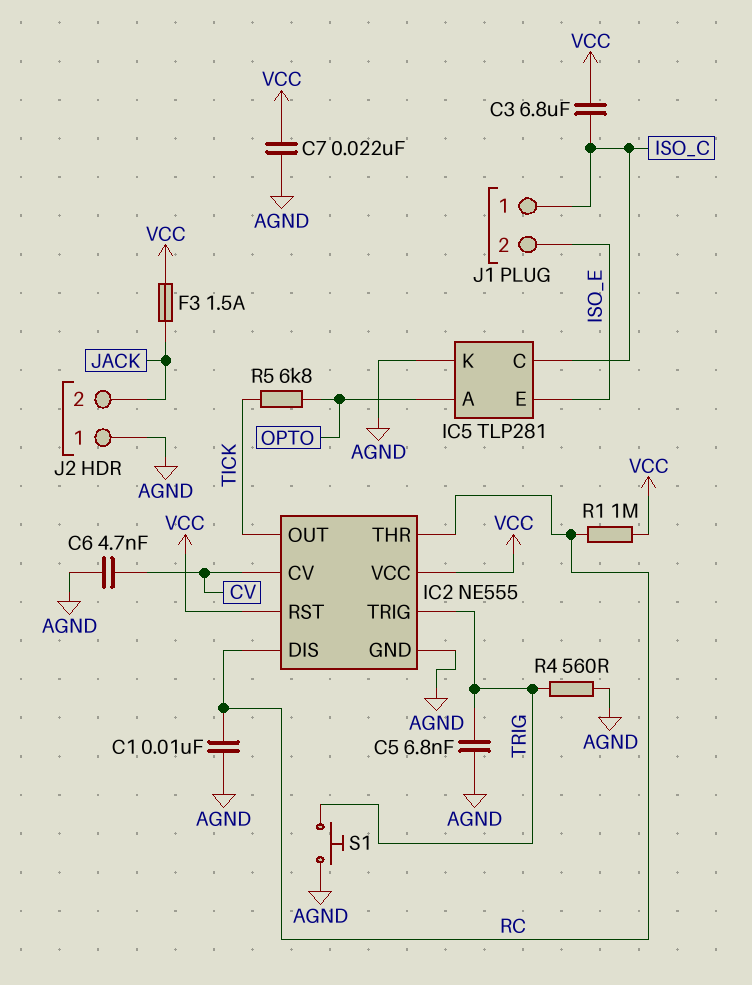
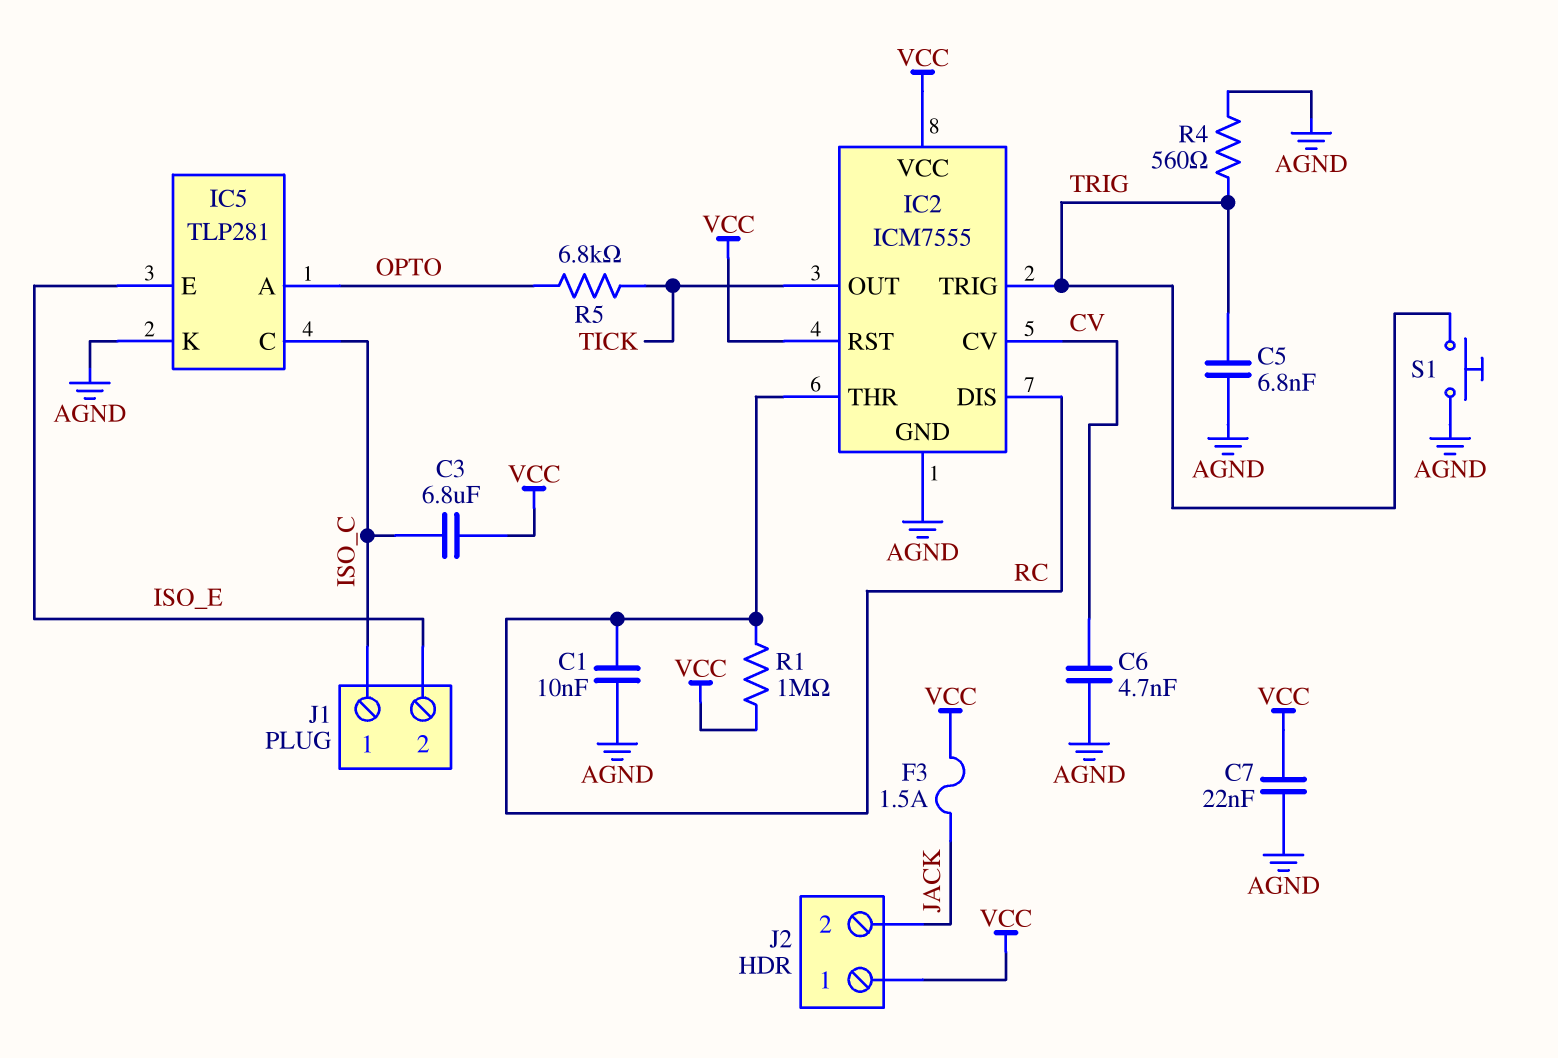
IC2: NE555 -> ICM7555
J2 pin 1: AGND -> VCC

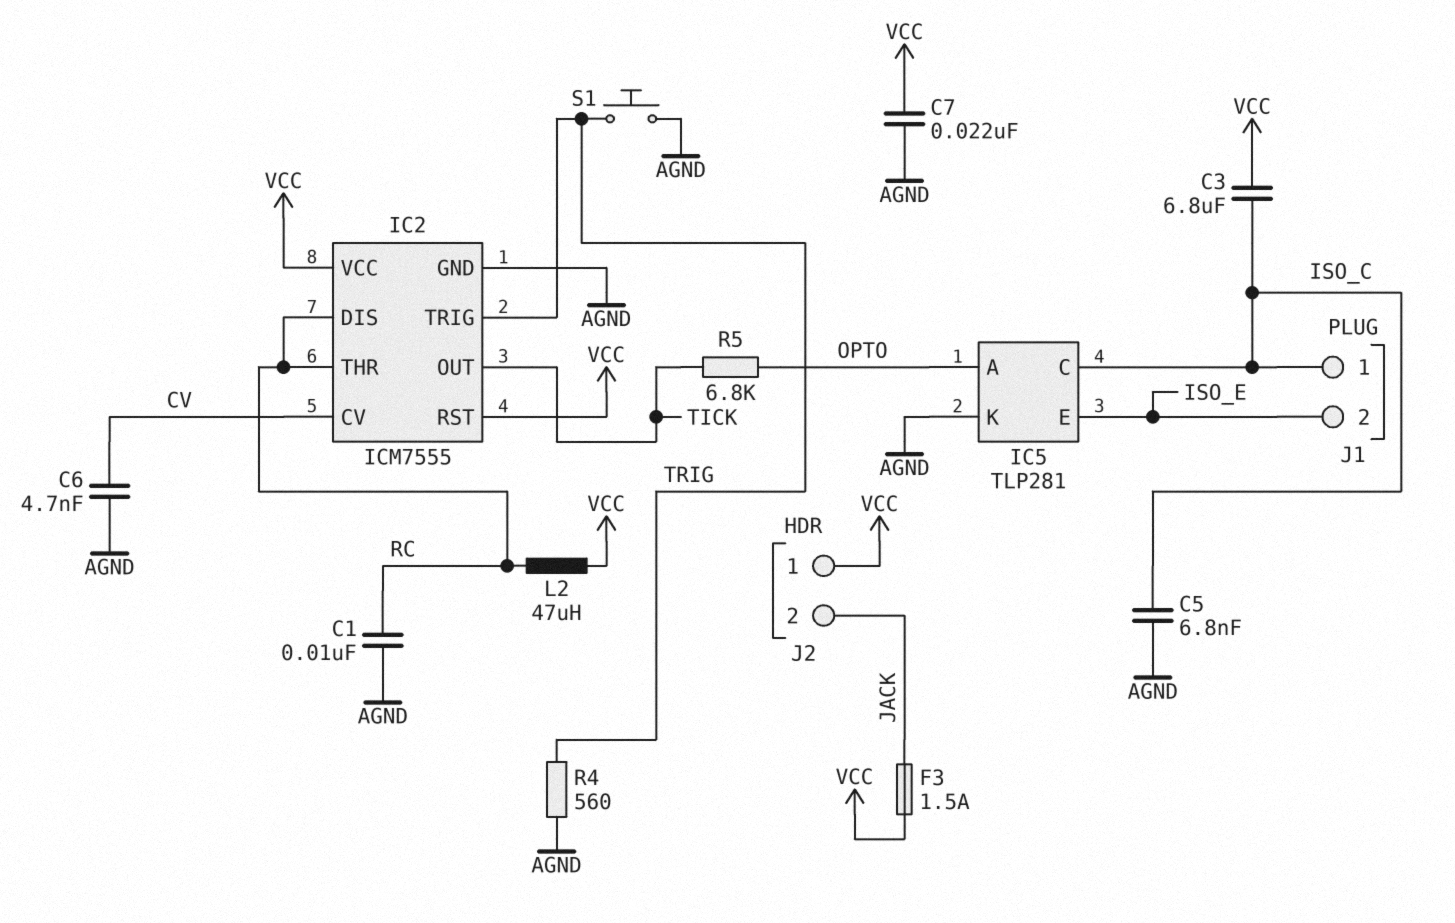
C5: 6.8nF (AGND, TRIG) -> 6.8nF (AGND, ISO_C)
L2: none -> 47uH (RC, VCC)
R1: 1M (RC, VCC) -> none

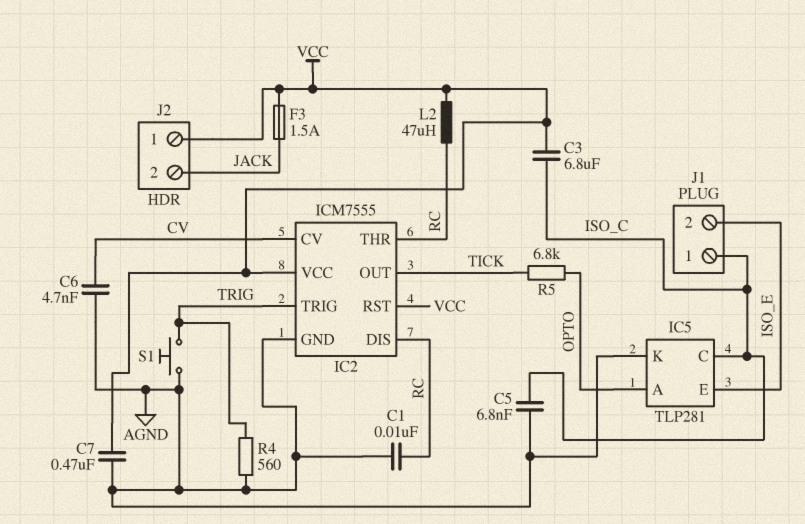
C7: 22nF (AGND, VCC) -> 470nF (AGND, VCC)

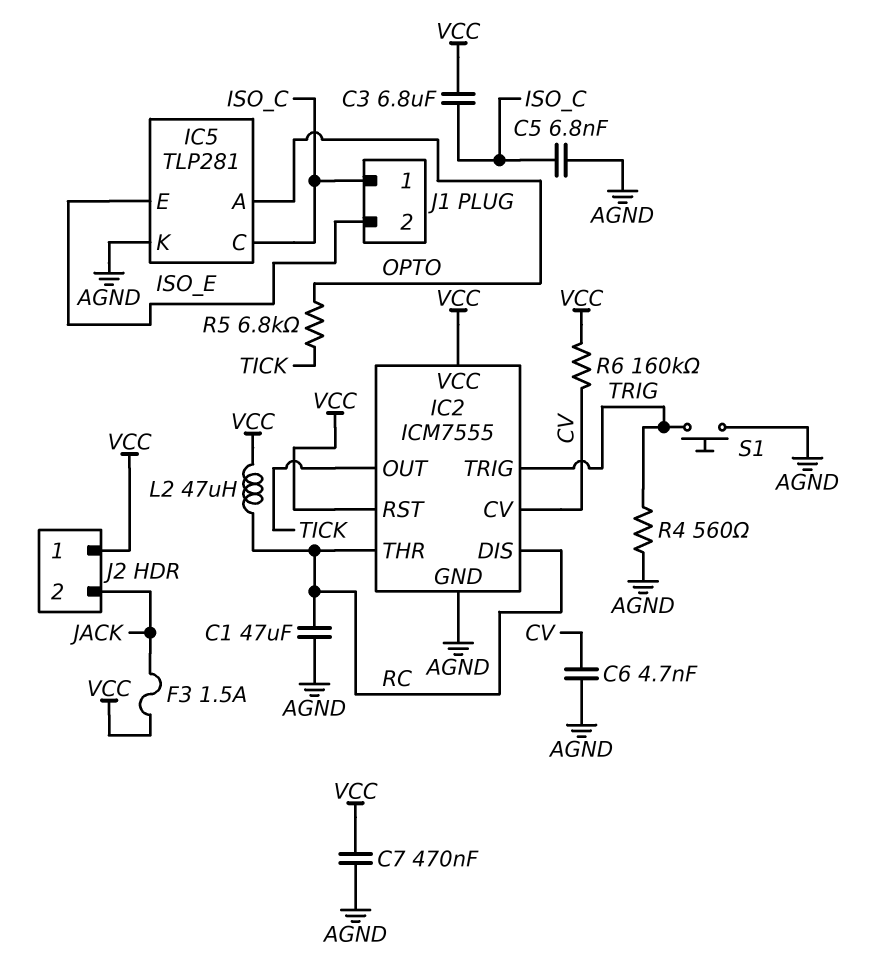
C1: 10nF (AGND, RC) -> 47uF (AGND, RC)
R6: none -> 160k (CV, VCC)

